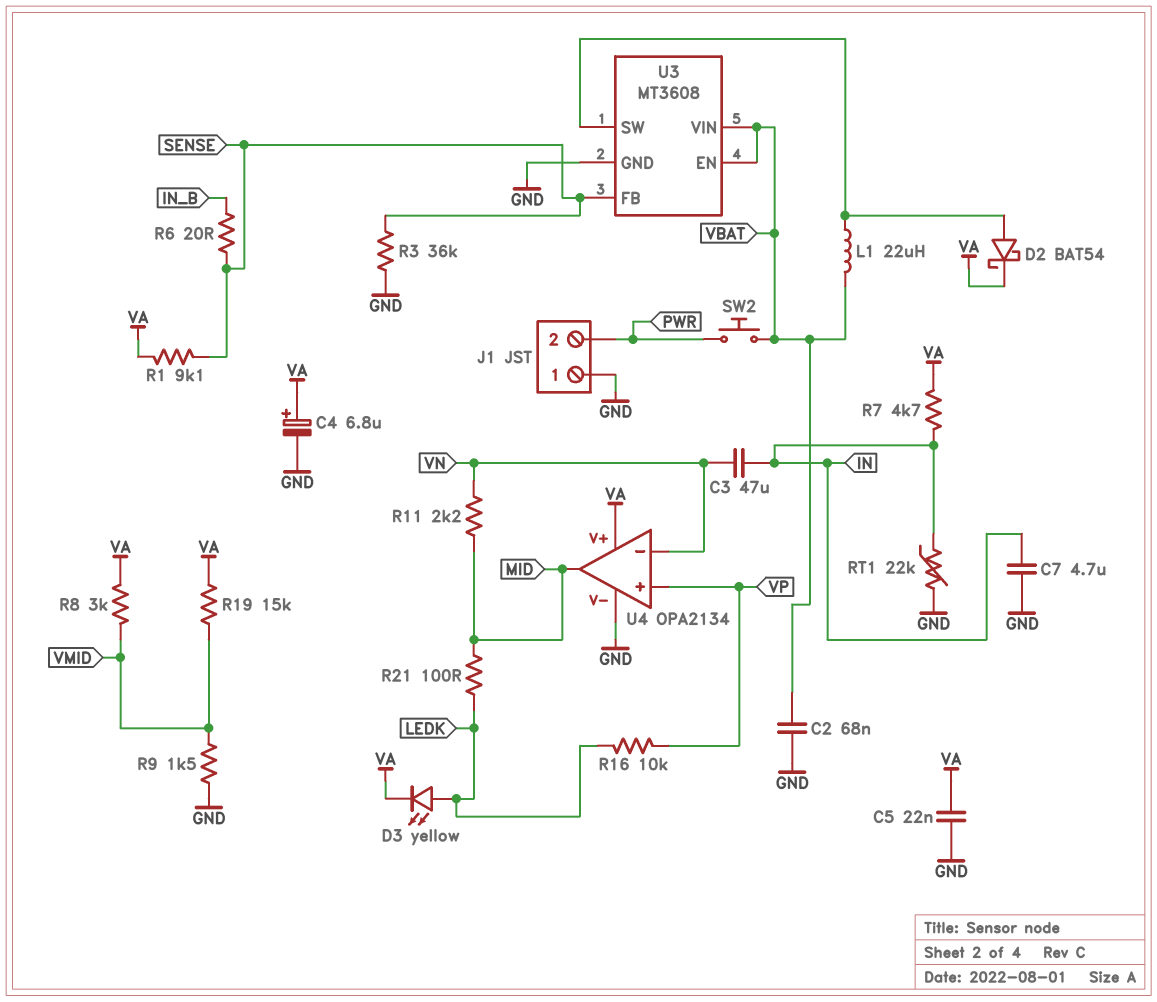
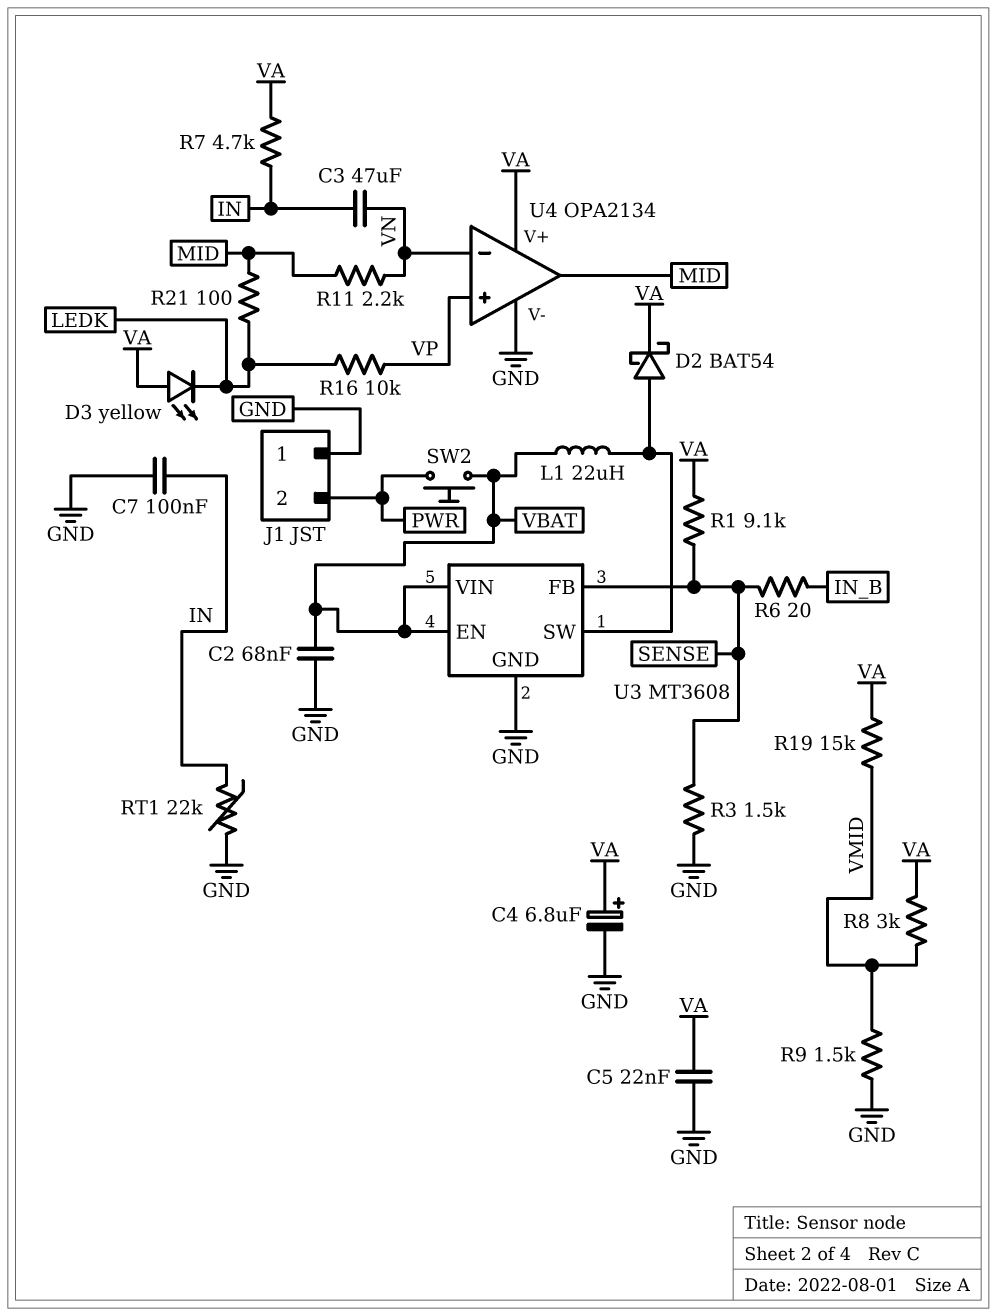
C7: 4.7uF (GND, IN) -> 100nF (GND, IN)
D3: LED yellow (A LEDK, K VA) -> LED yellow (A VA, K LEDK)
R3: 36k (GND, SENSE) -> 1.5k (GND, SENSE)

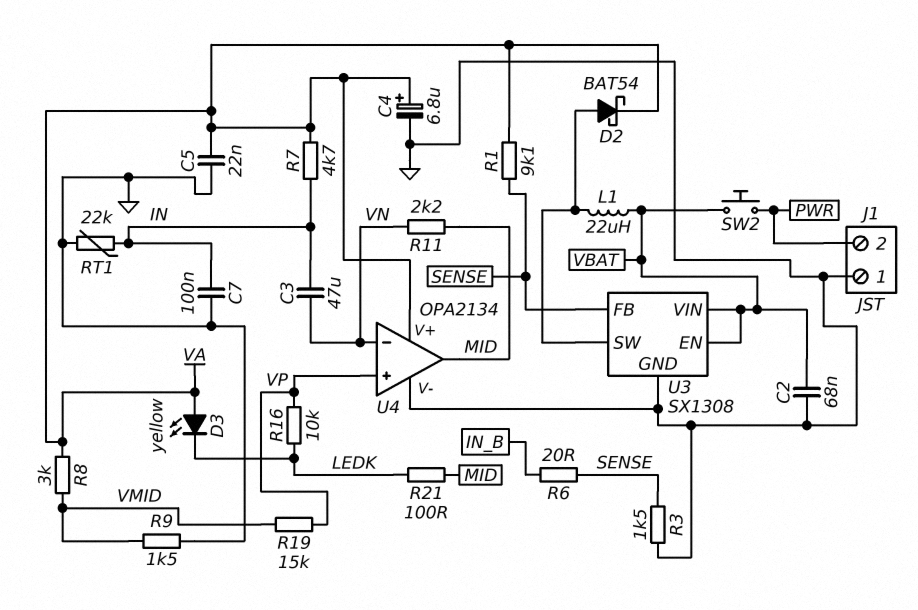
R19: 15k (VA, VMID) -> 15k (VMID, VP)
U3: MT3608 -> SX1308

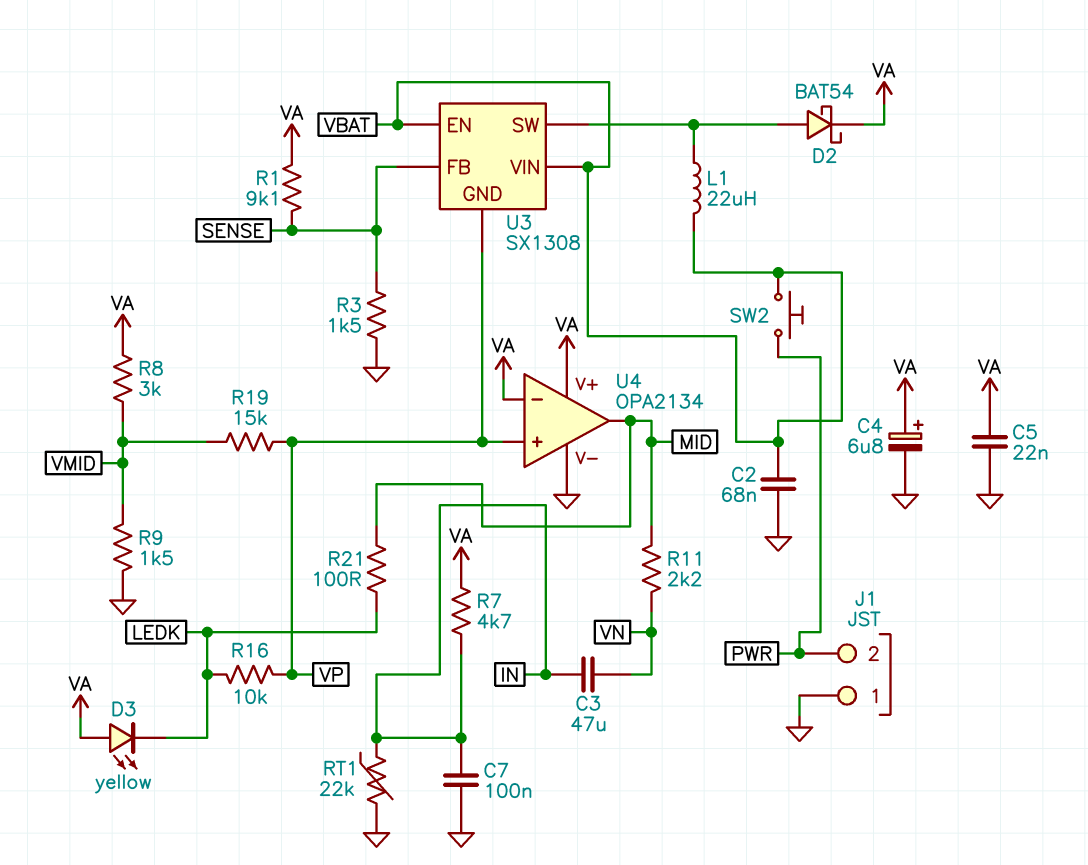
R6: 20 (IN_B, SENSE) -> none
U3 pin GND: GND -> VP
U4 pin in-: VN -> VA

